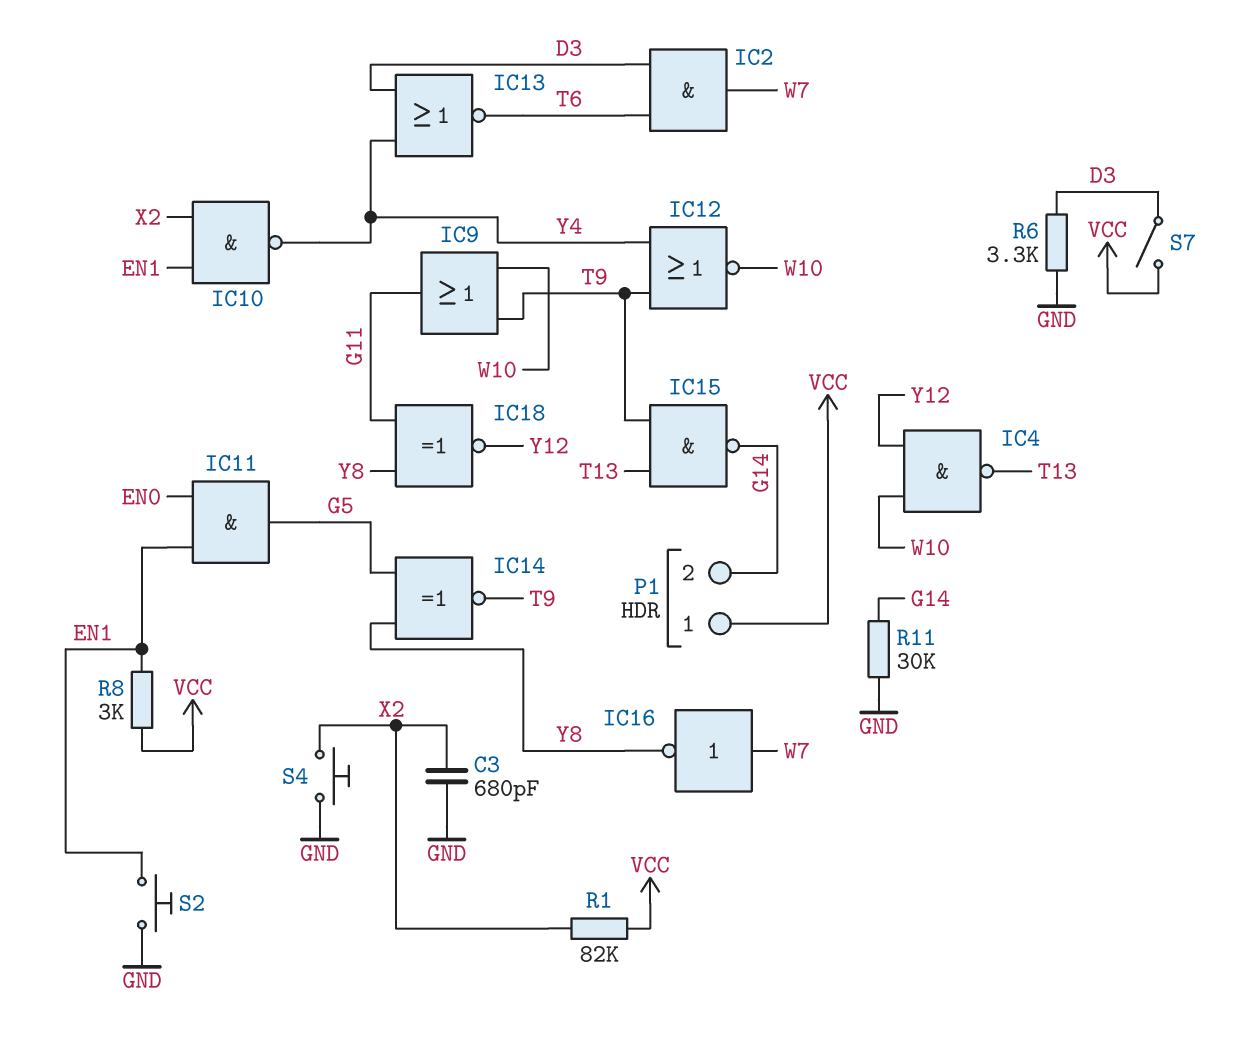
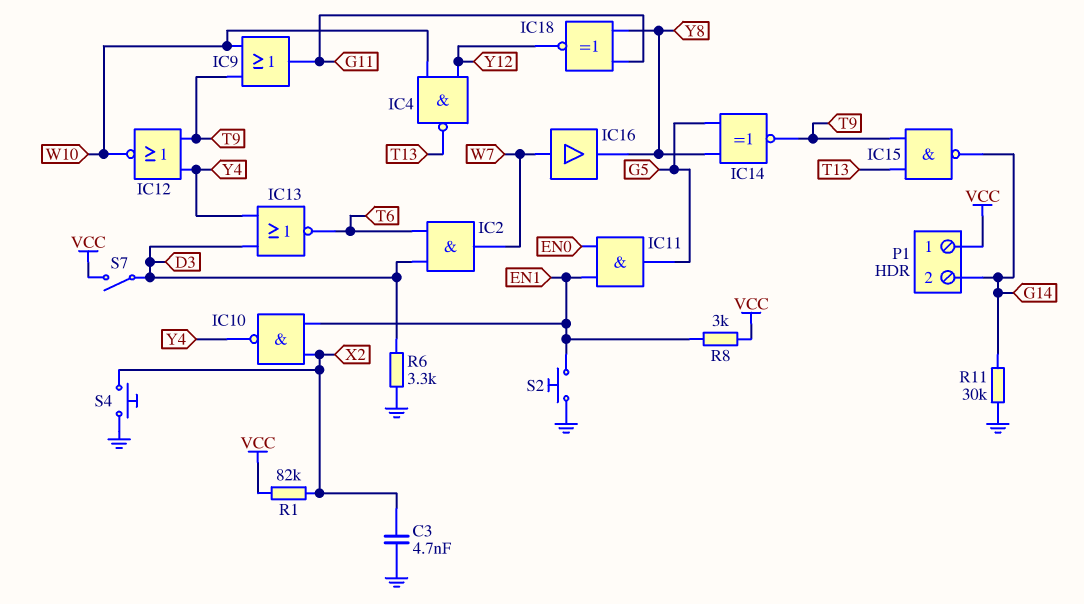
C3: 680pF (GND, X2) -> 4.7nF (GND, X2)
IC16: NOT (in W7, out Y8) -> buffer (in W7, out Y8)

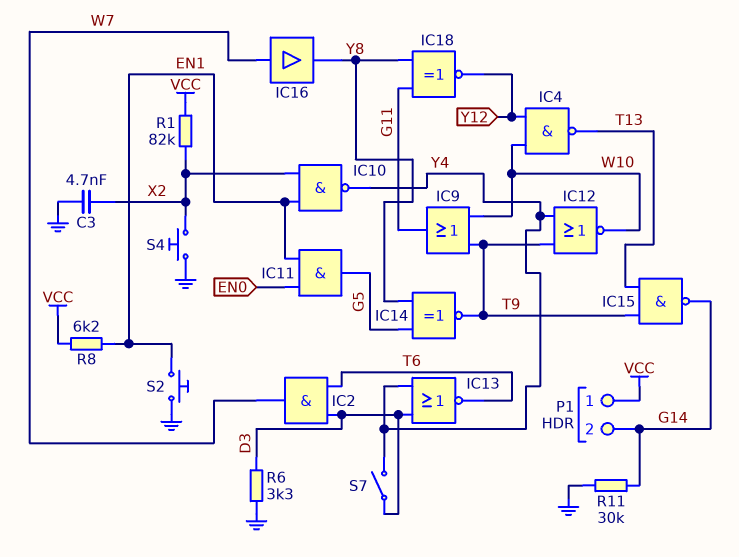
R8: 3k (EN1, VCC) -> 6.2k (EN1, VCC)
S7: switch (D3, VCC) -> switch (D3, Y4)

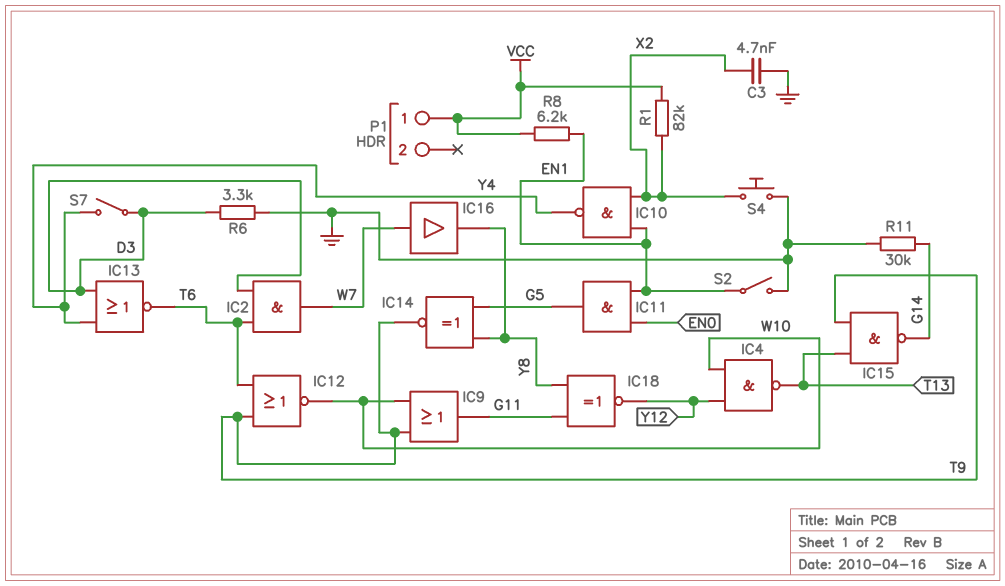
IC12: NOR (in T9, in Y4, out W10) -> NOR (in T6, in T9, out W10)
P1 pin 2: G14 -> none
S2: button (EN1, GND) -> switch (EN1, GND)

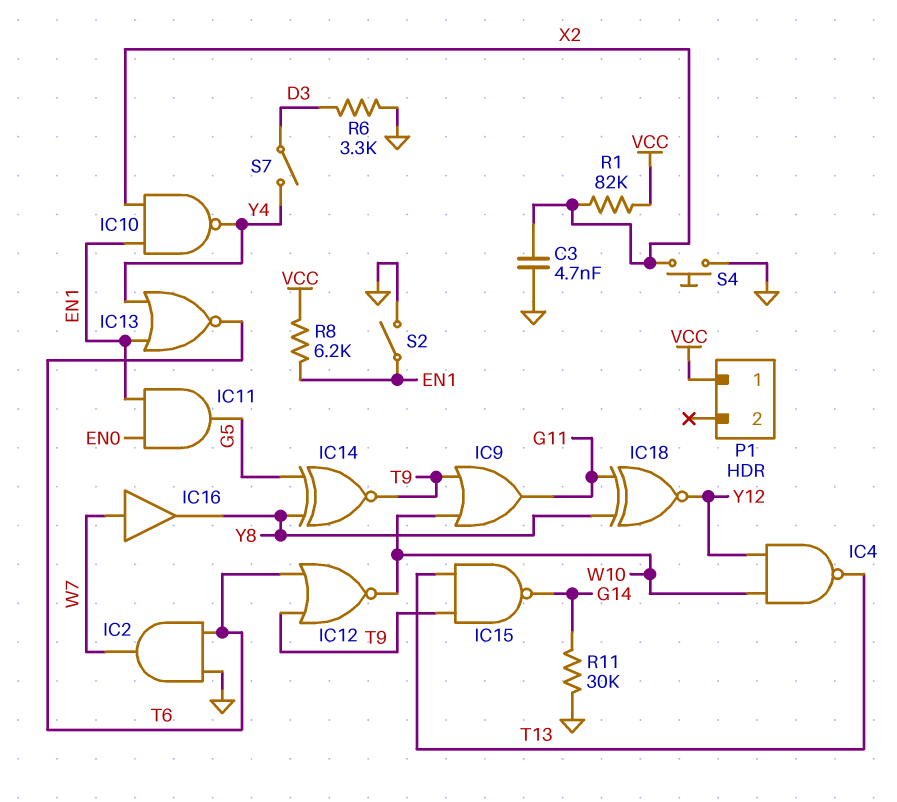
IC2: AND (in D3, in T6, out W7) -> AND (in GND, in T6, out W7)
IC13: NOR (in D3, in Y4, out T6) -> NOR (in EN1, in Y4, out T6)

